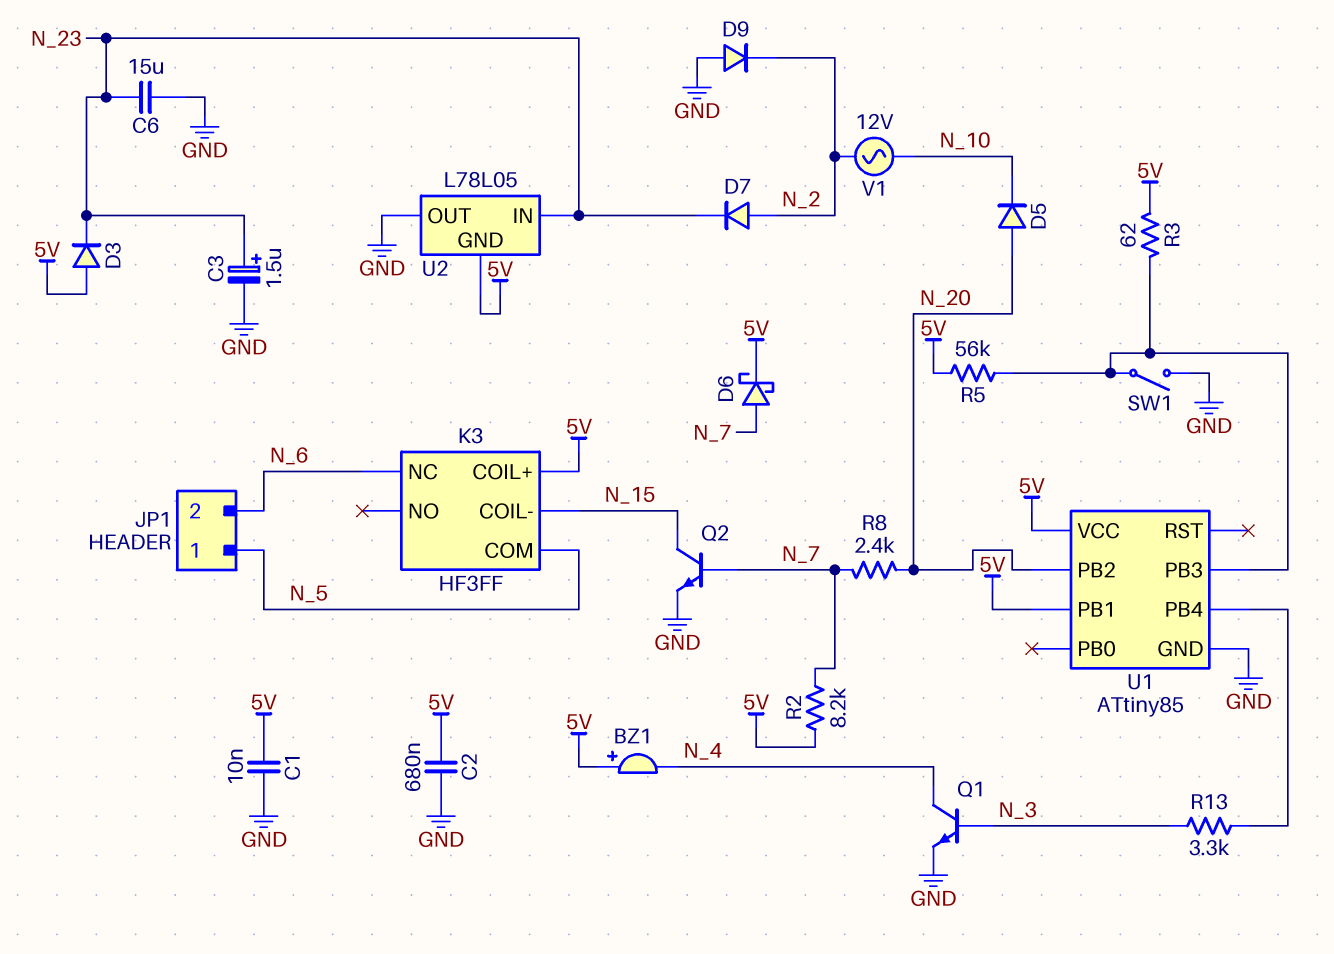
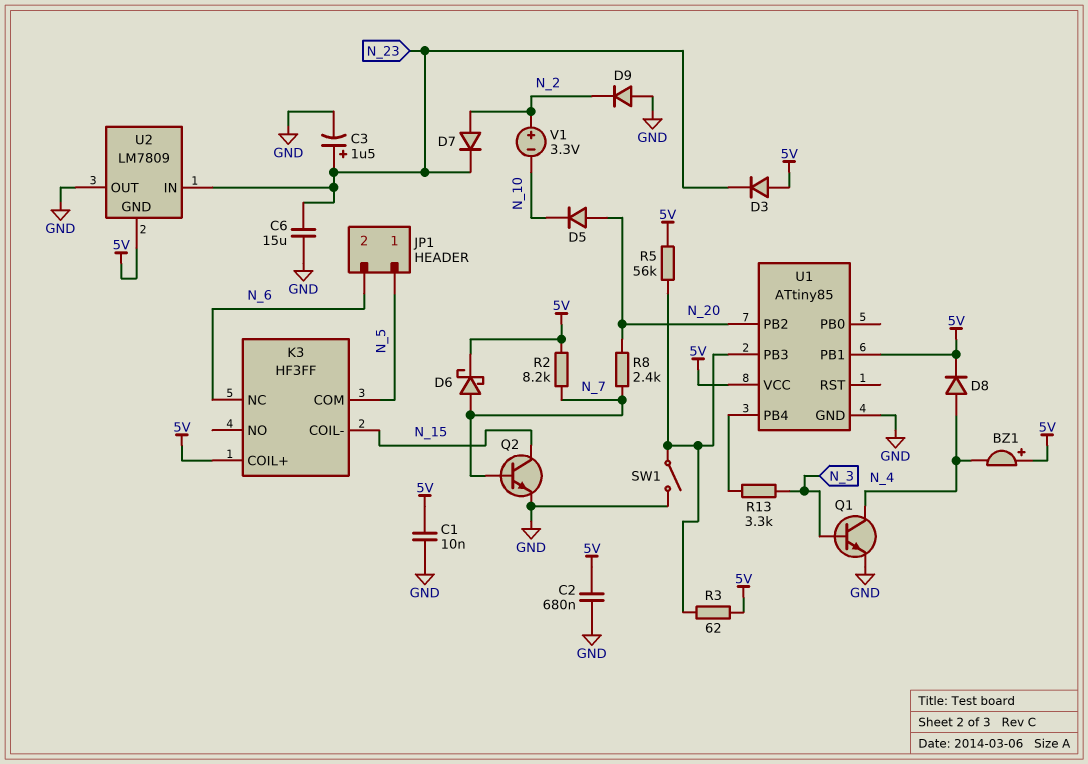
D8: none -> diode (A N_4, K 5V)
U2: L78L05 -> LM7809
V1: AC 12V (N_2, N_10) -> 3.3V (plus N_2, minus N_10)

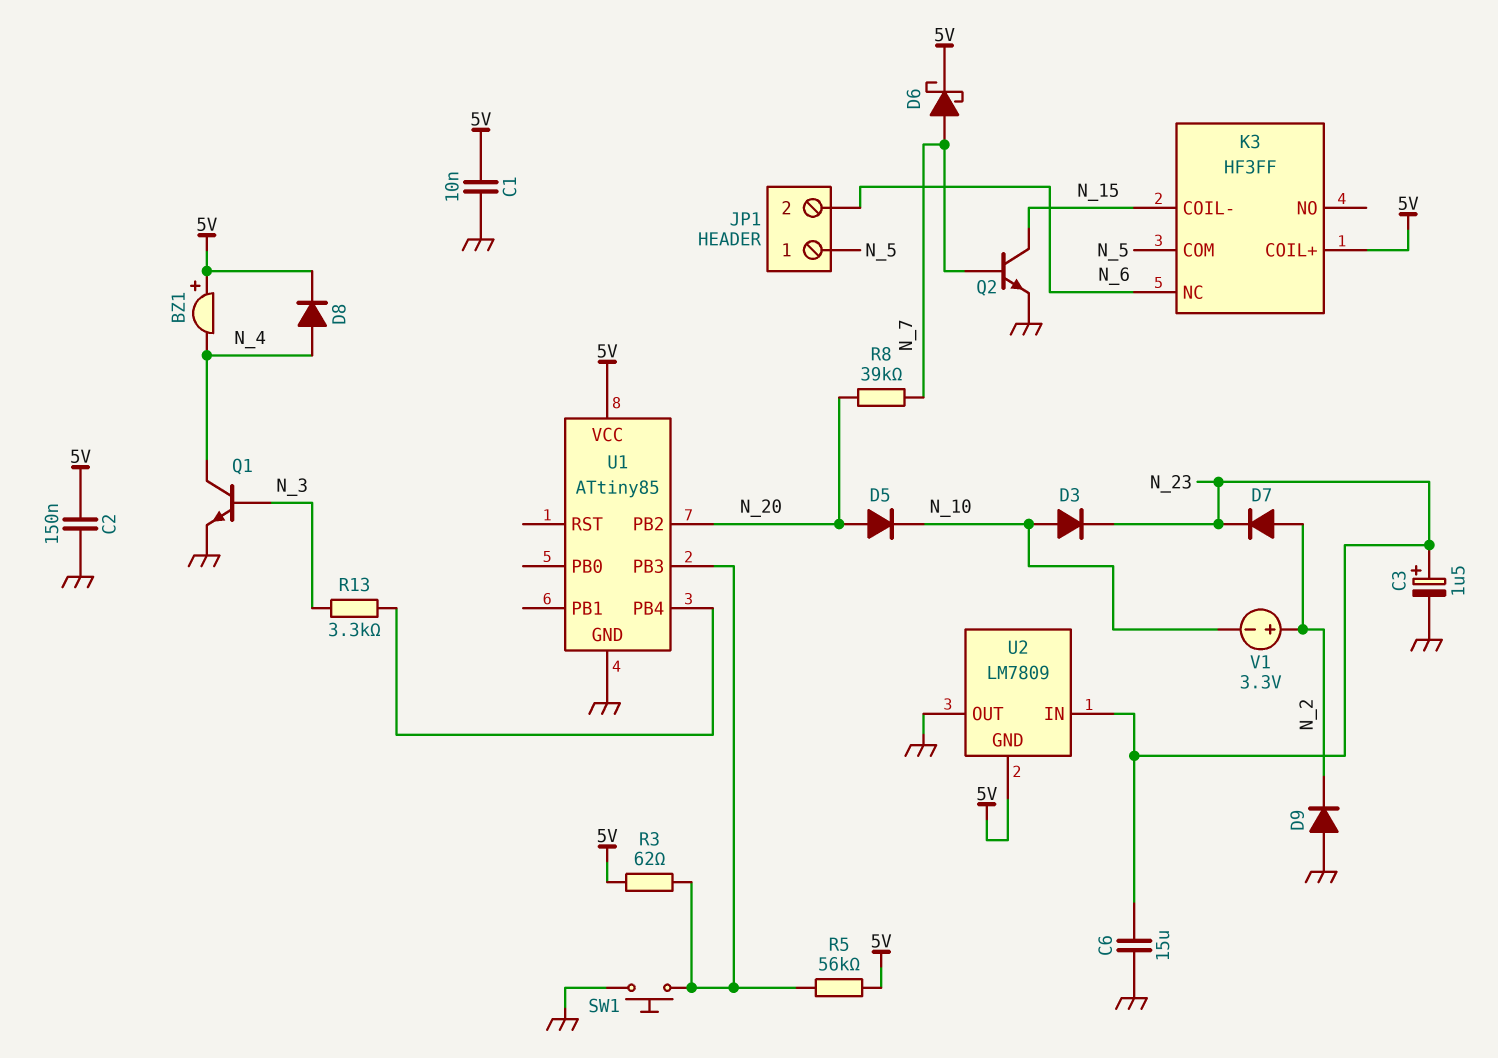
C2: 680nF (5V, GND) -> 150nF (5V, GND)
D3: diode (A 5V, K N_23) -> diode (A N_10, K N_23)
R2: 8.2k (5V, N_7) -> none
R8: 2.4k (N_7, N_20) -> 39k (N_7, N_20)
SW1: switch (GND, U1/PB3) -> button (GND, U1/PB3)
U1 pin PB1: 5V -> none

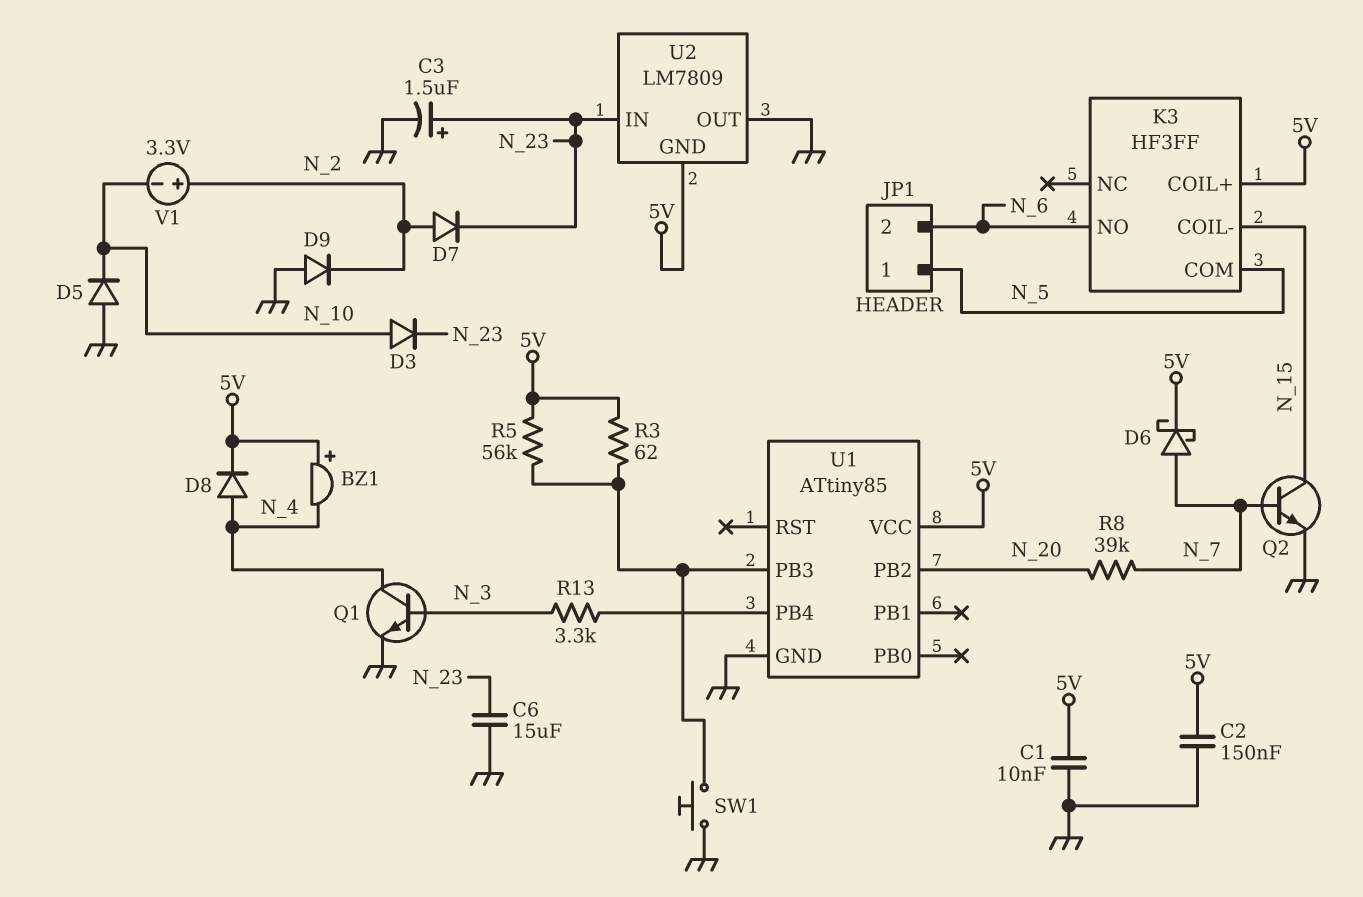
D5: diode (A N_20, K N_10) -> diode (A GND, K N_10)
K3 pin NC: N_6 -> none
K3 pin NO: none -> N_6

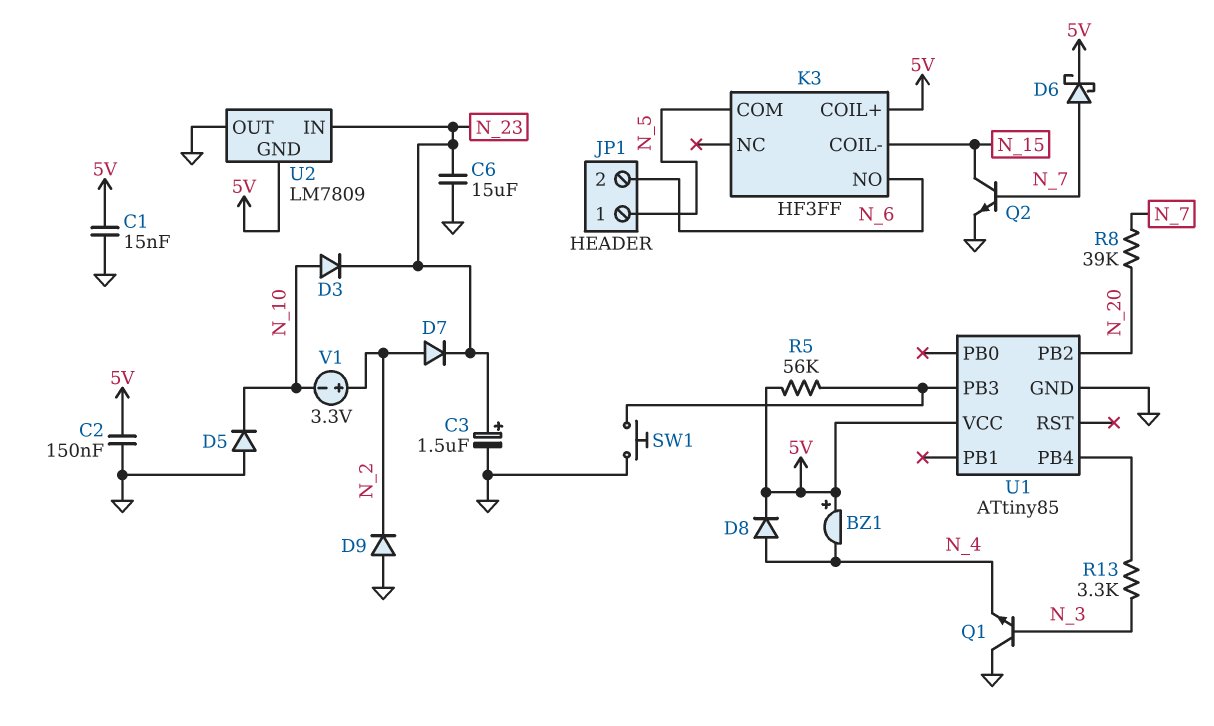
C1: 10nF (5V, GND) -> 15nF (5V, GND)
Q1: NPN (B N_3, C N_4, E GND) -> NPN (B N_3, C GND, E N_4)
R3: 62 (5V, U1/PB3) -> none

